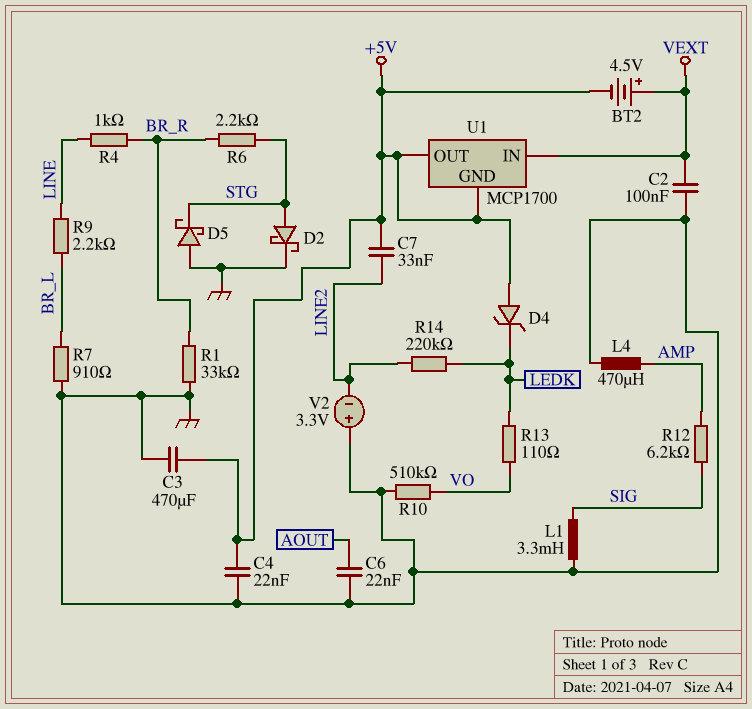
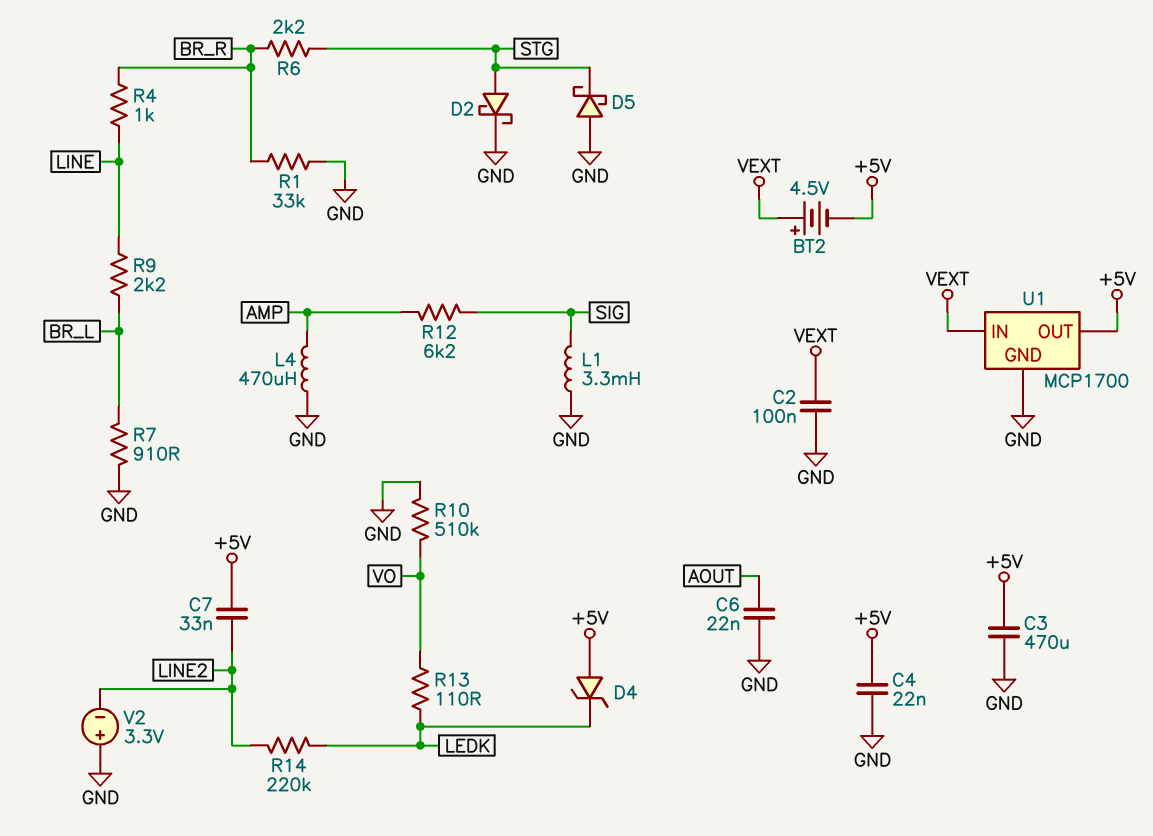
U1 pin GND: +5V -> GND

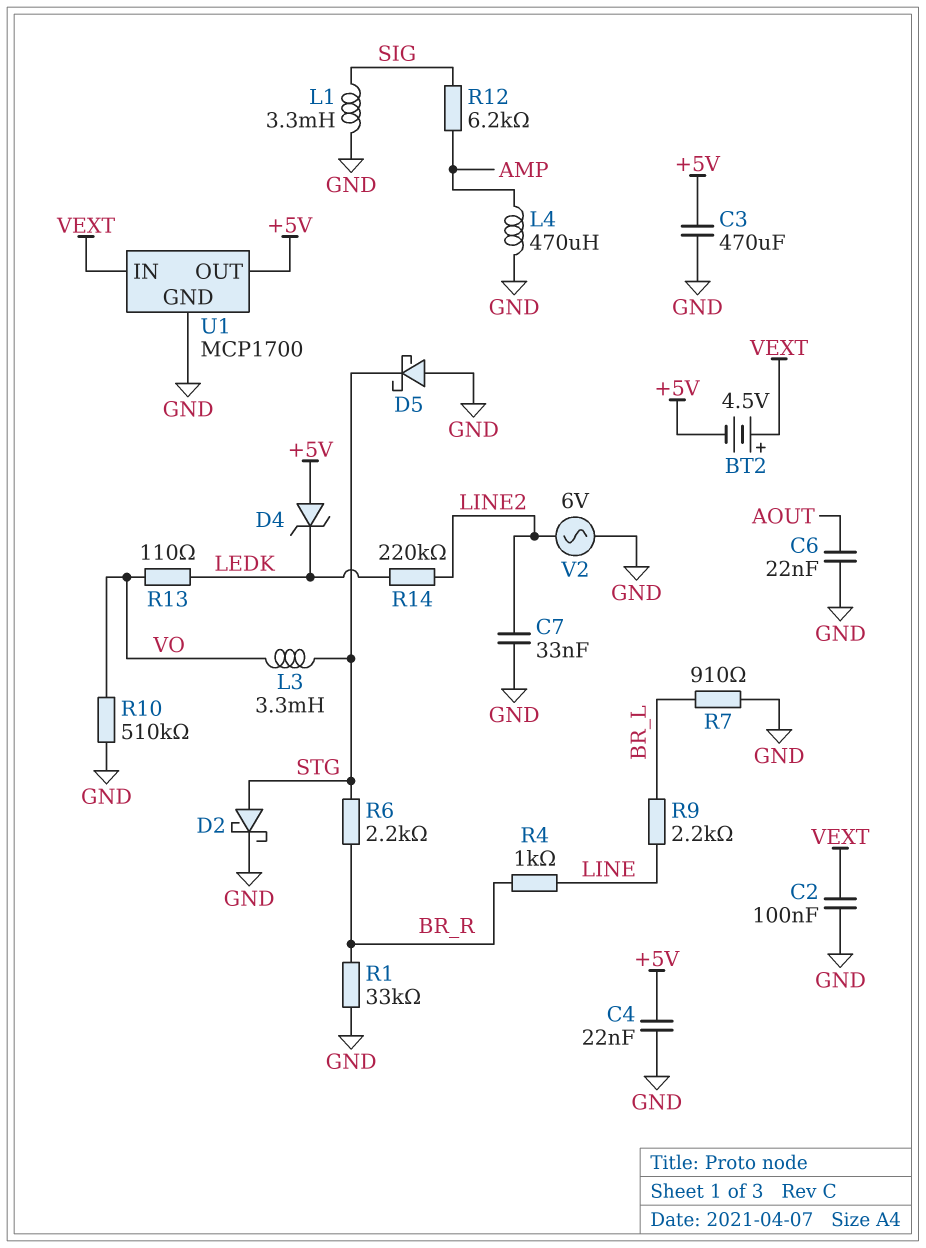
C7: 33nF (+5V, LINE2) -> 33nF (GND, LINE2)
L3: none -> 3.3mH (STG, VO)
V2: 3.3V (plus GND, minus LINE2) -> AC 6V (GND, LINE2)

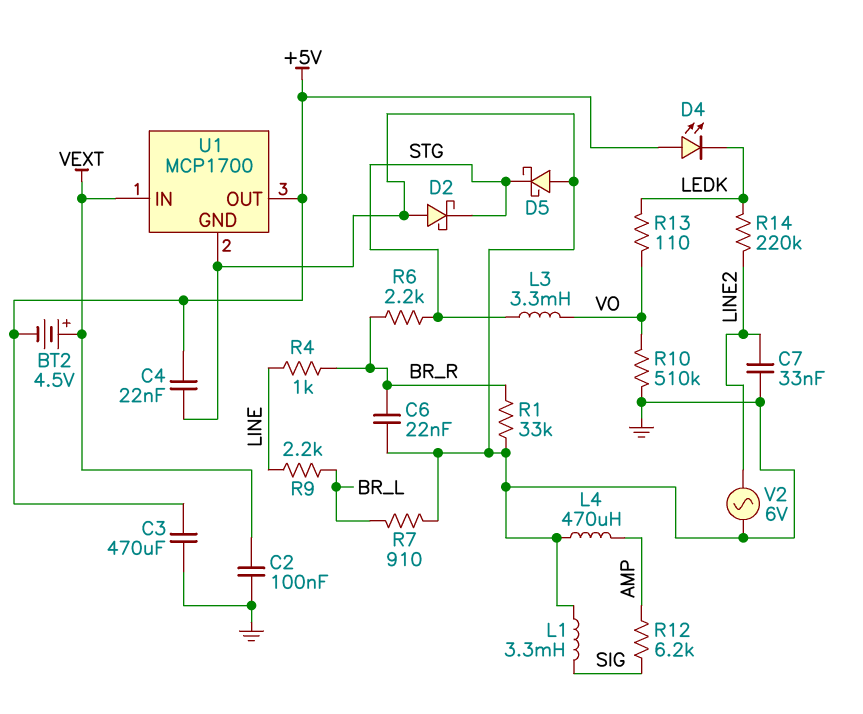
C6: 22nF (AOUT, GND) -> 22nF (BR_R, GND)
D2: schottky (A STG, K GND) -> schottky (A GND, K STG)
D4: zener (A +5V, K LEDK) -> LED (A +5V, K LEDK)

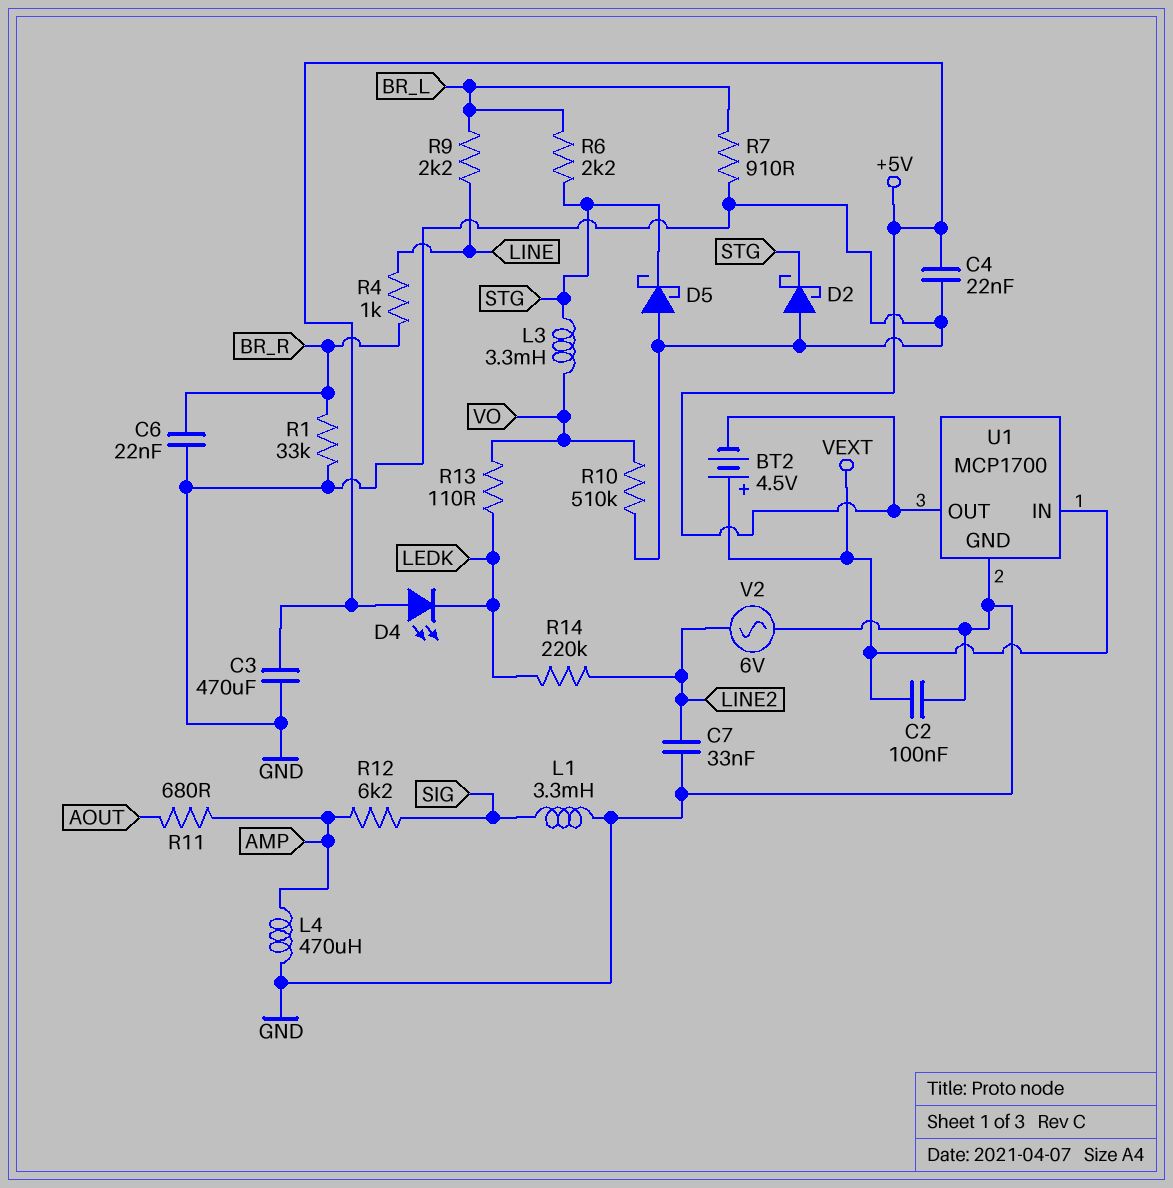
R6: 2.2k (BR_R, STG) -> 2.2k (BR_L, STG)
R11: none -> 680 (AMP, AOUT)

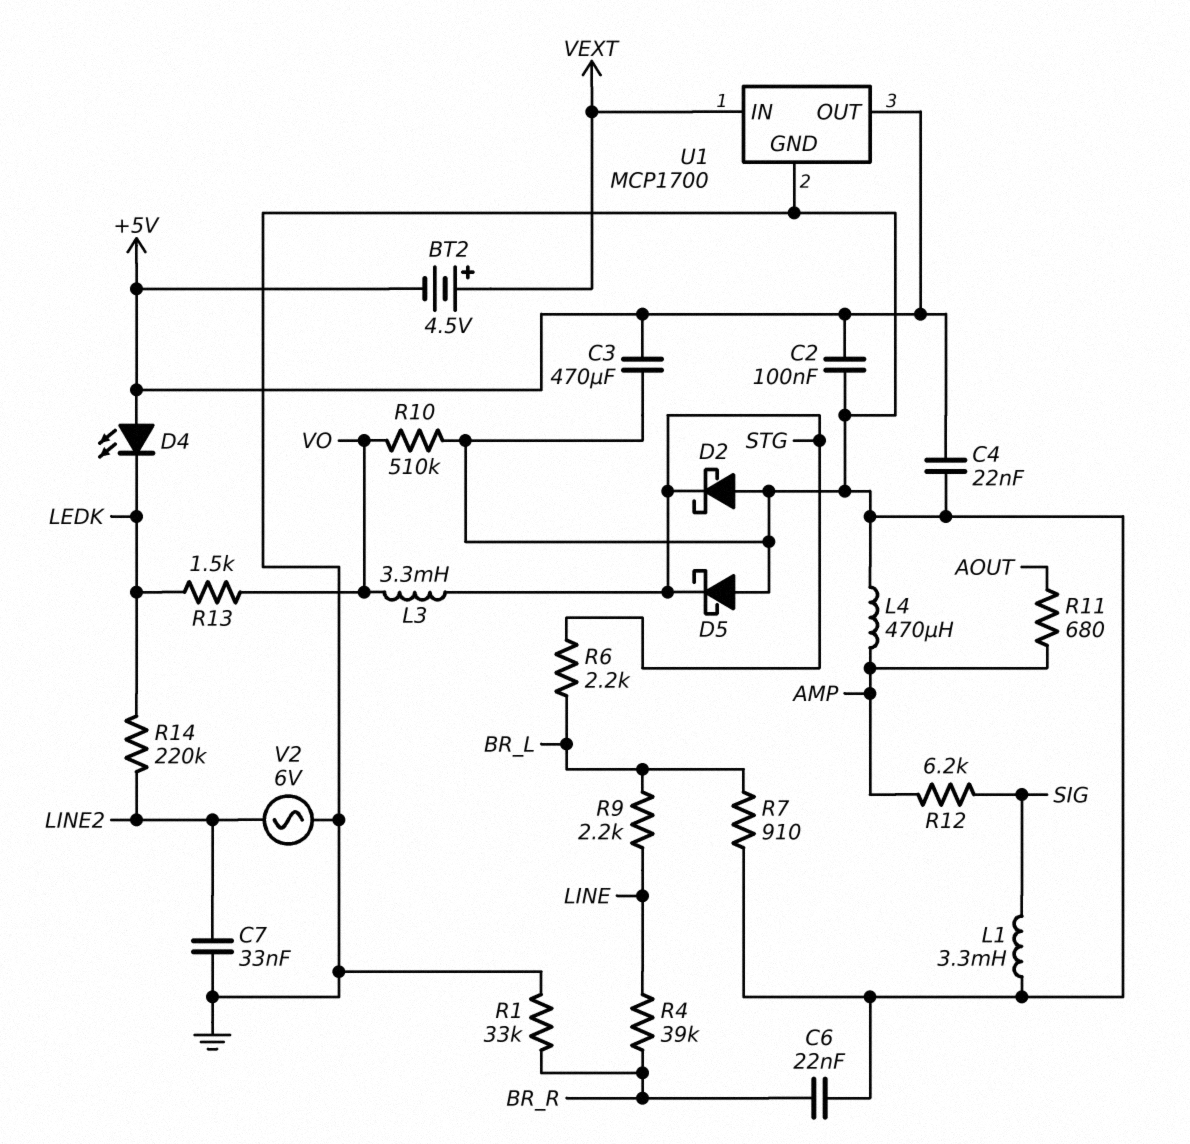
C2: 100nF (GND, VEXT) -> 100nF (+5V, GND)
R4: 1k (BR_R, LINE) -> 39k (BR_R, LINE)
R13: 110 (LEDK, VO) -> 1.5k (LEDK, VO)

